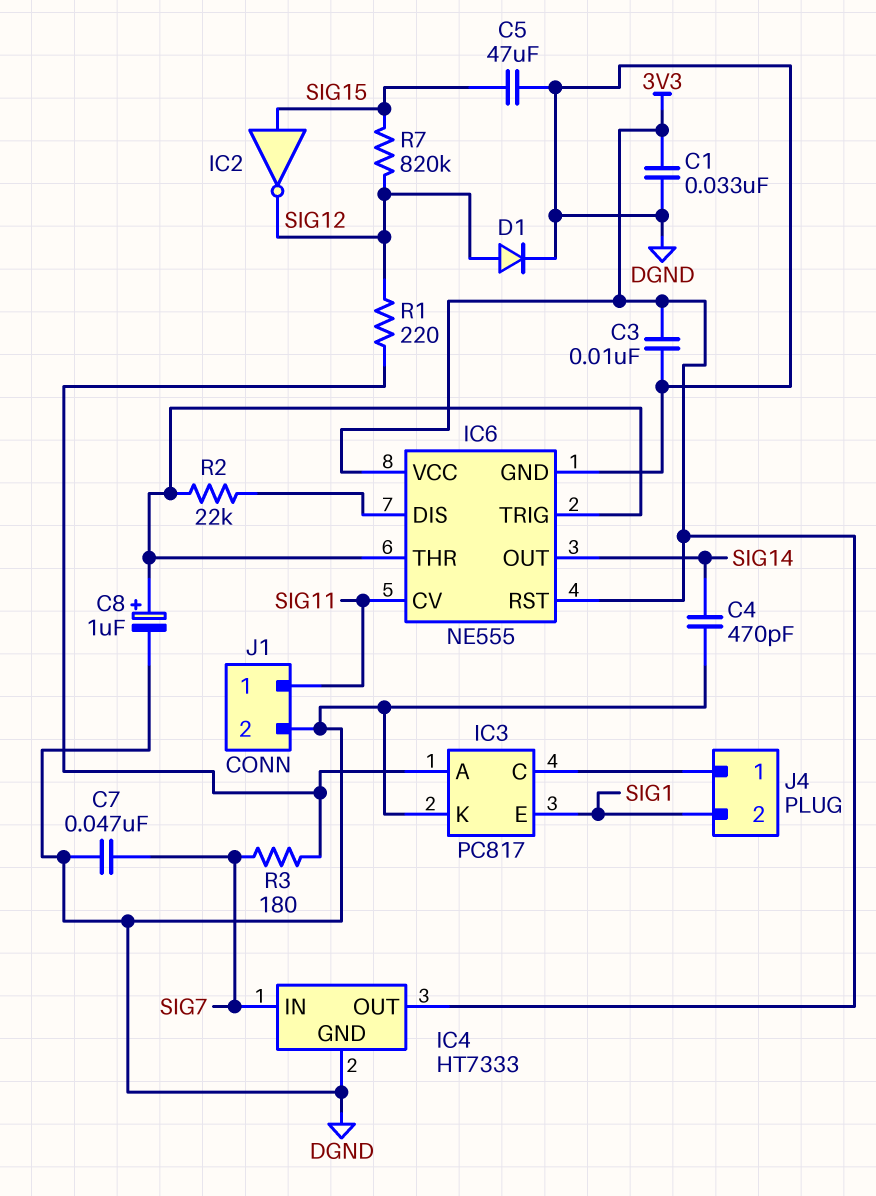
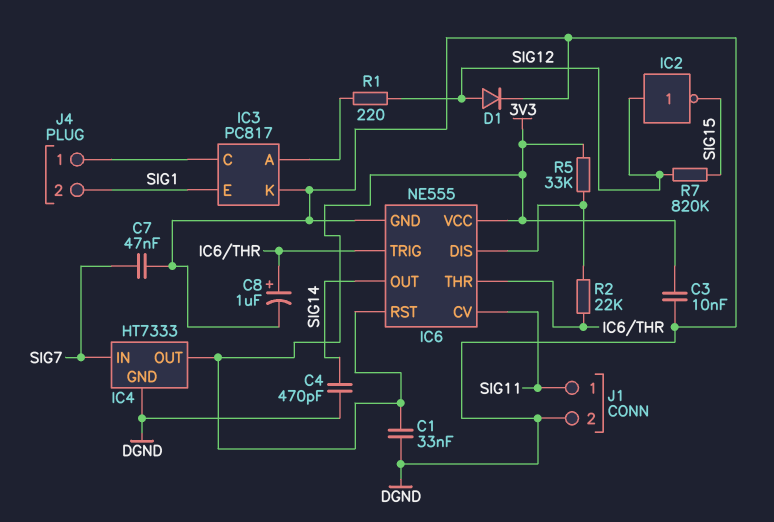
C5: 47uF (DGND, SIG15) -> none
IC2: NOT (in SIG15, out SIG12) -> NOT (in SIG12, out SIG15)
R3: 180 (IC3/A, SIG7) -> none
R5: none -> 33k (3V3, IC6/DIS)

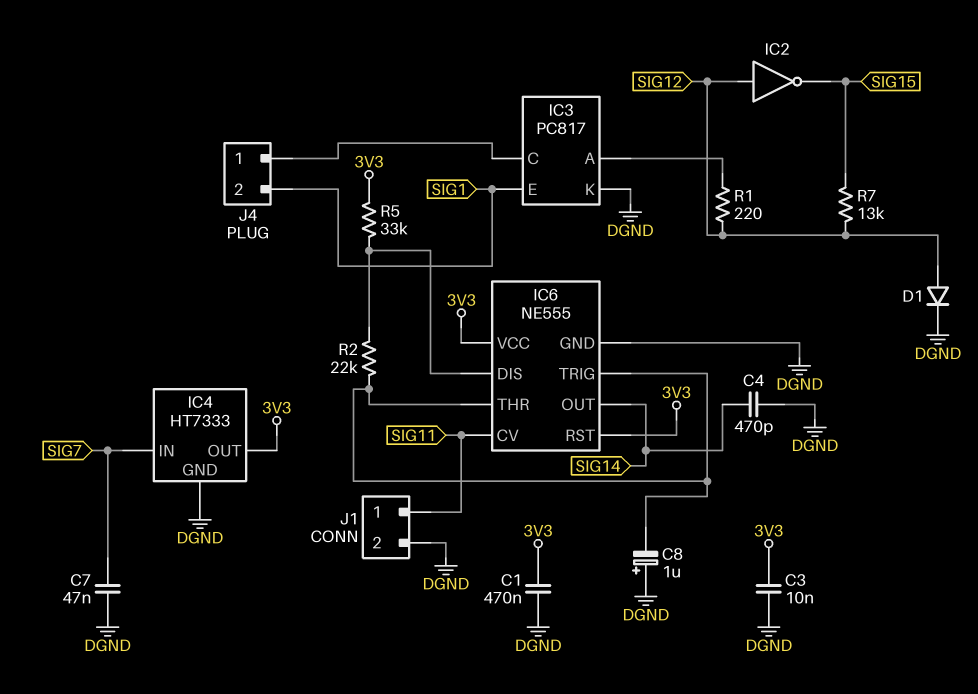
C1: 33nF (3V3, DGND) -> 470nF (3V3, DGND)
C8: 1uF (plus IC6/THR, minus DGND) -> 1uF (plus DGND, minus IC6/THR)
R7: 820k (SIG12, SIG15) -> 13k (SIG12, SIG15)

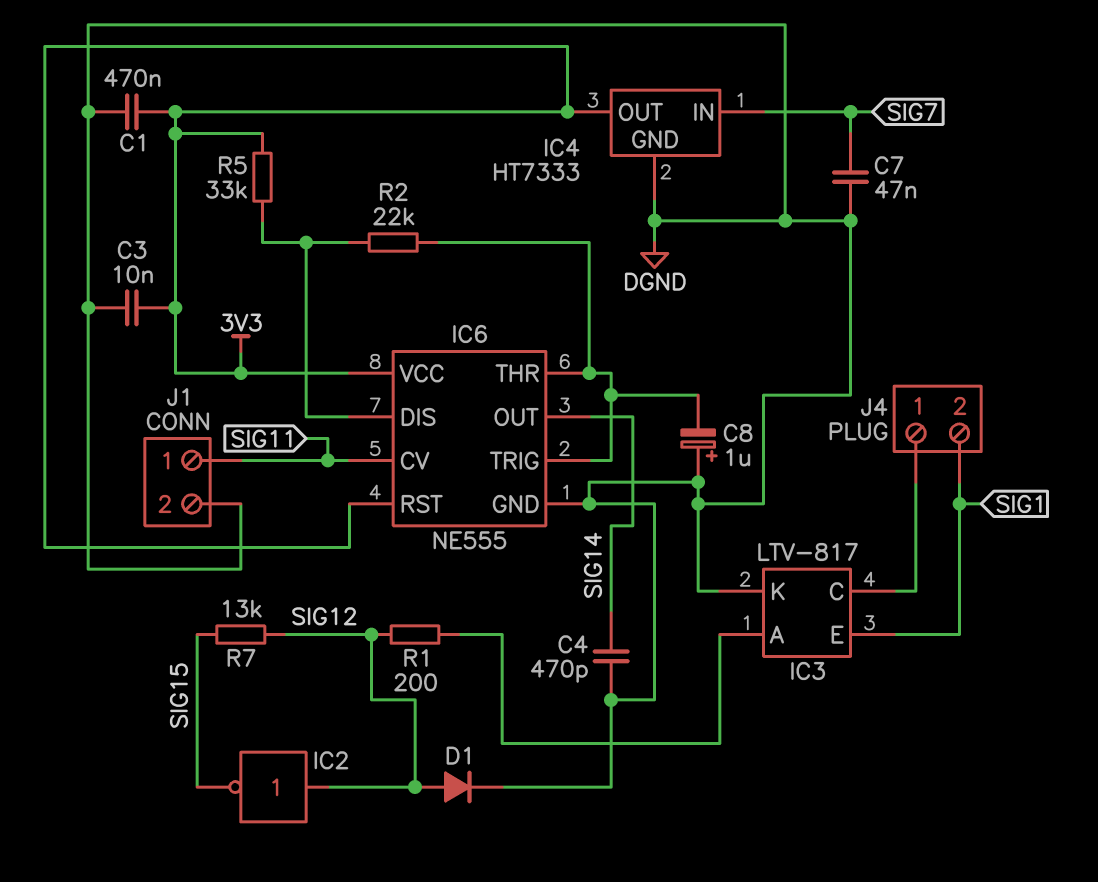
IC3: PC817 -> LTV-817
R1: 220 (IC3/A, SIG12) -> 200 (IC3/A, SIG12)

